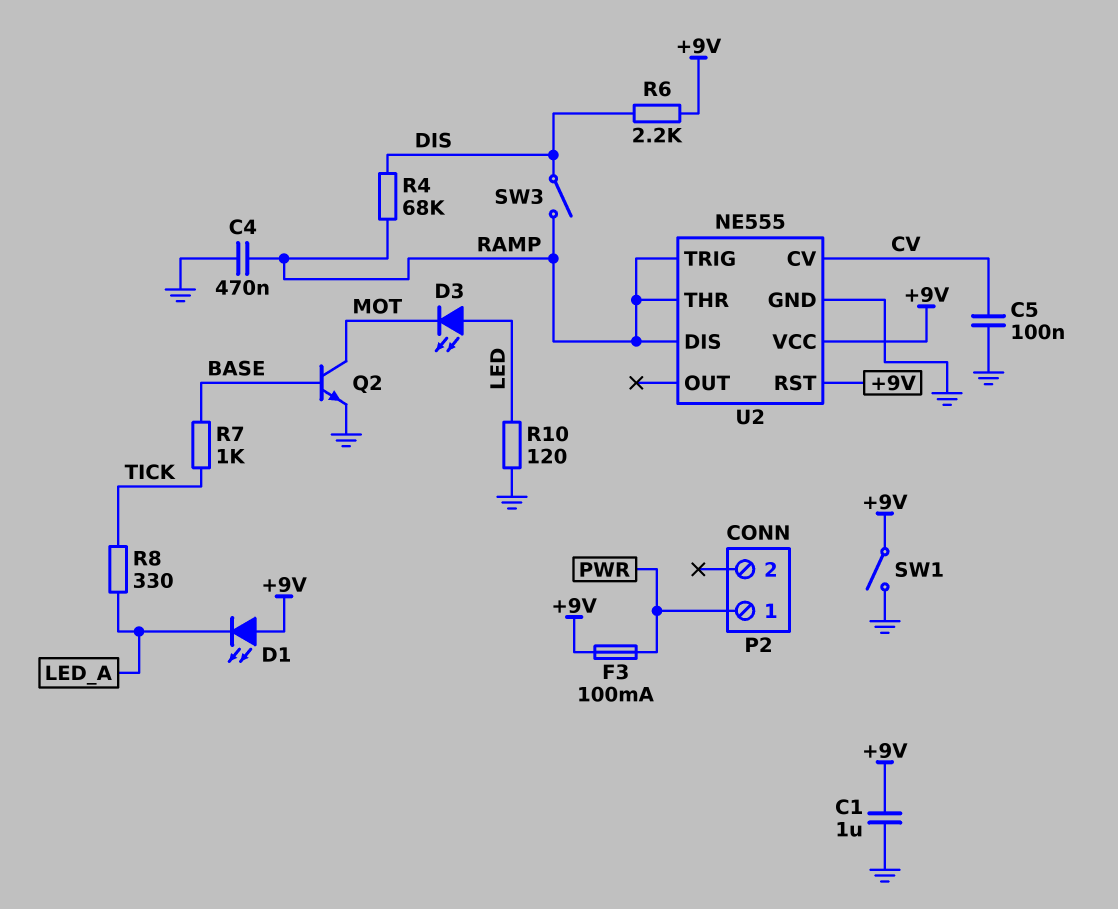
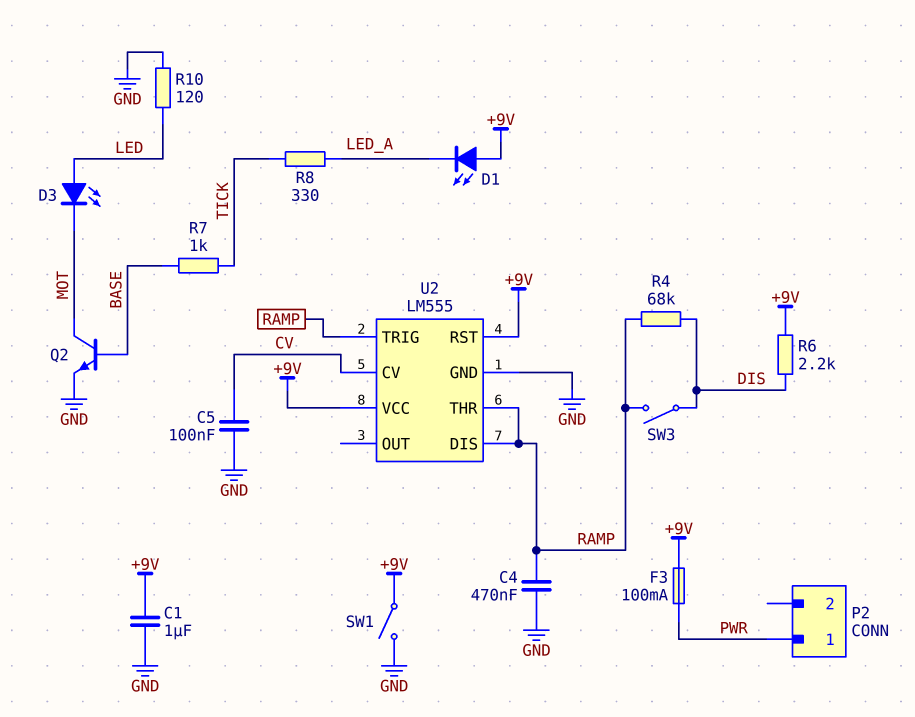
U2: NE555 -> LM555

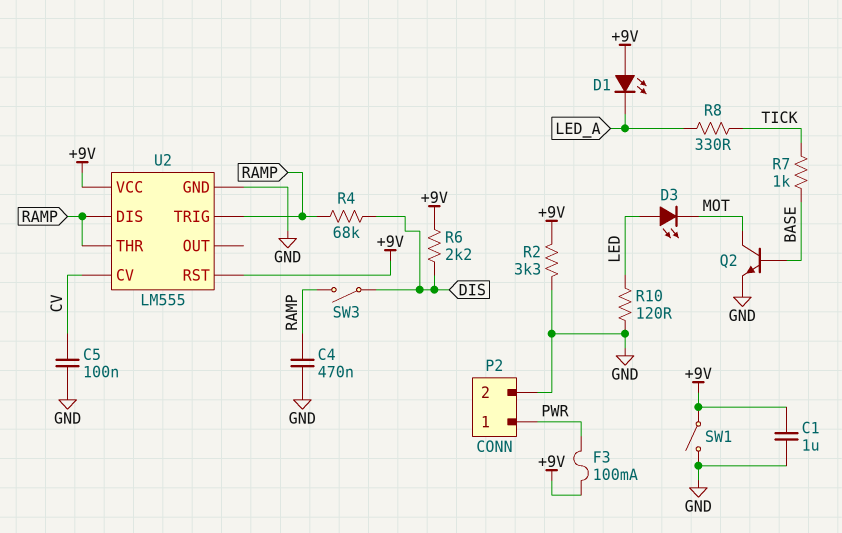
P2 pin 2: none -> GND
R2: none -> 3.3k (+9V, GND)

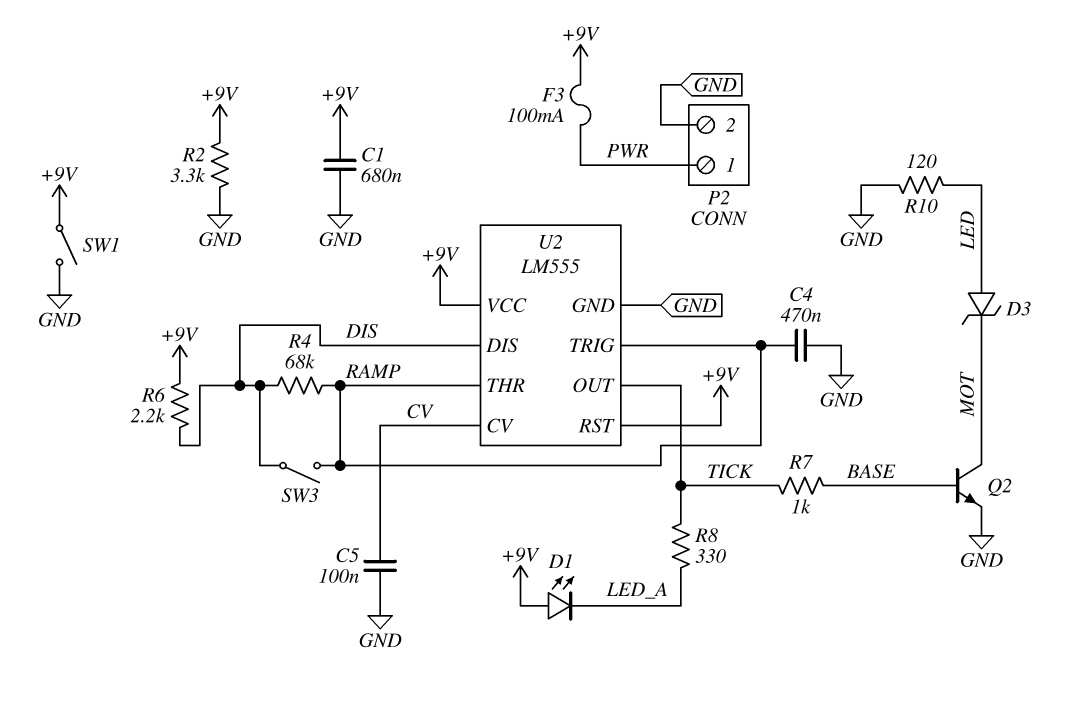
C1: 1uF (+9V, GND) -> 680nF (+9V, GND)
D3: LED (A LED, K MOT) -> zener (A LED, K MOT)
U2 pin DIS: RAMP -> DIS
U2 pin OUT: none -> TICK

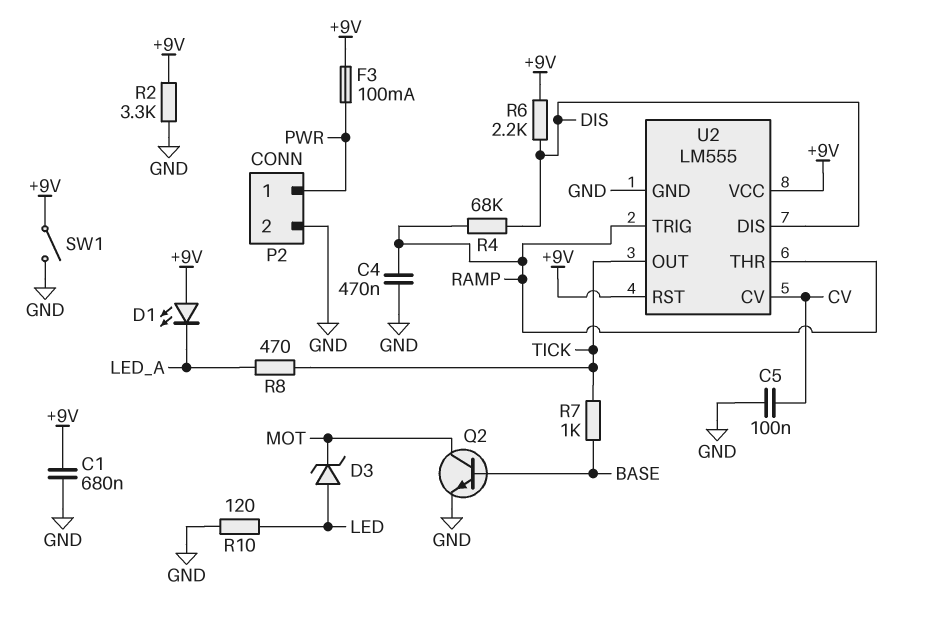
R8: 330 (LED_A, TICK) -> 470 (LED_A, TICK)
SW3: switch (DIS, RAMP) -> none

